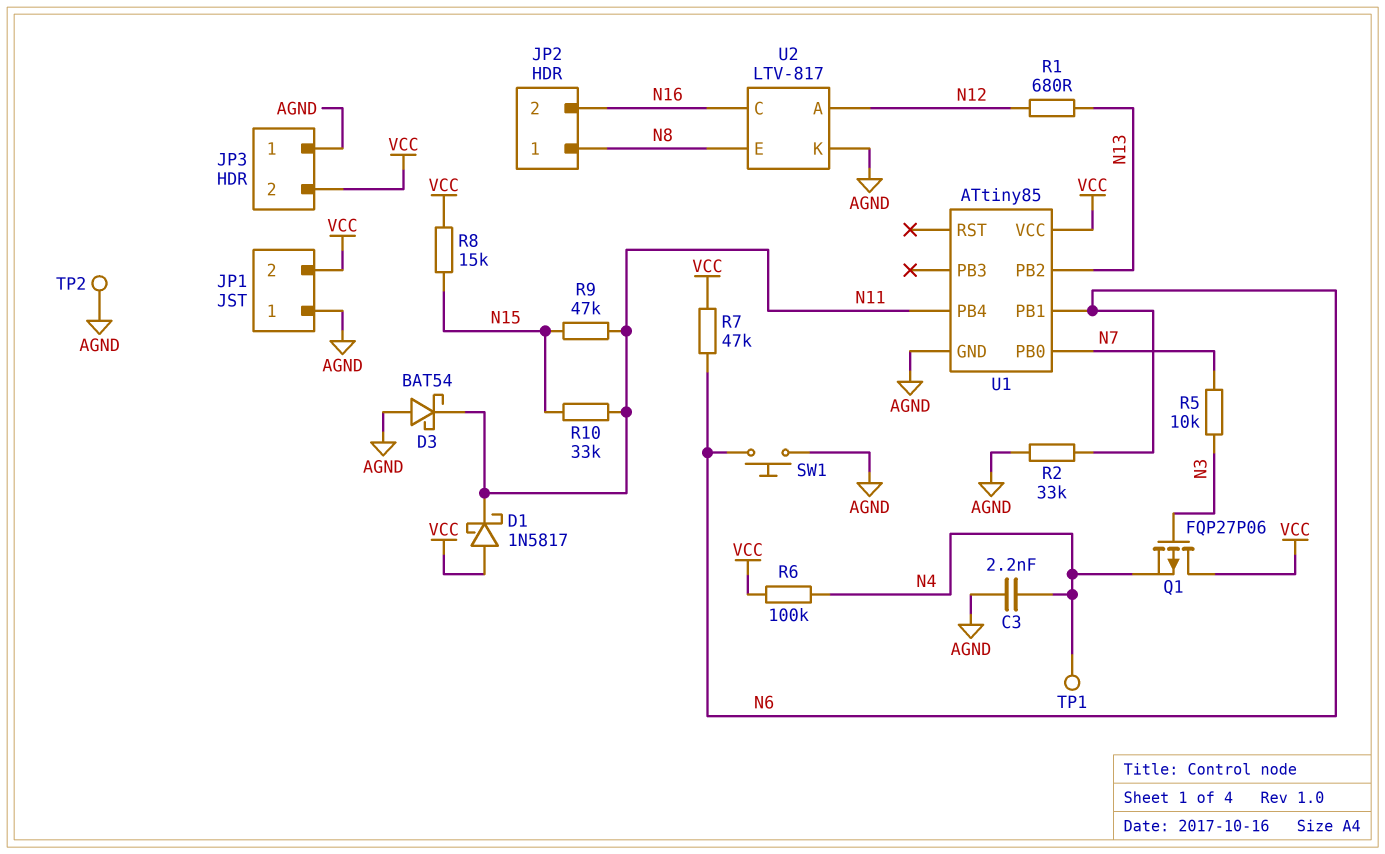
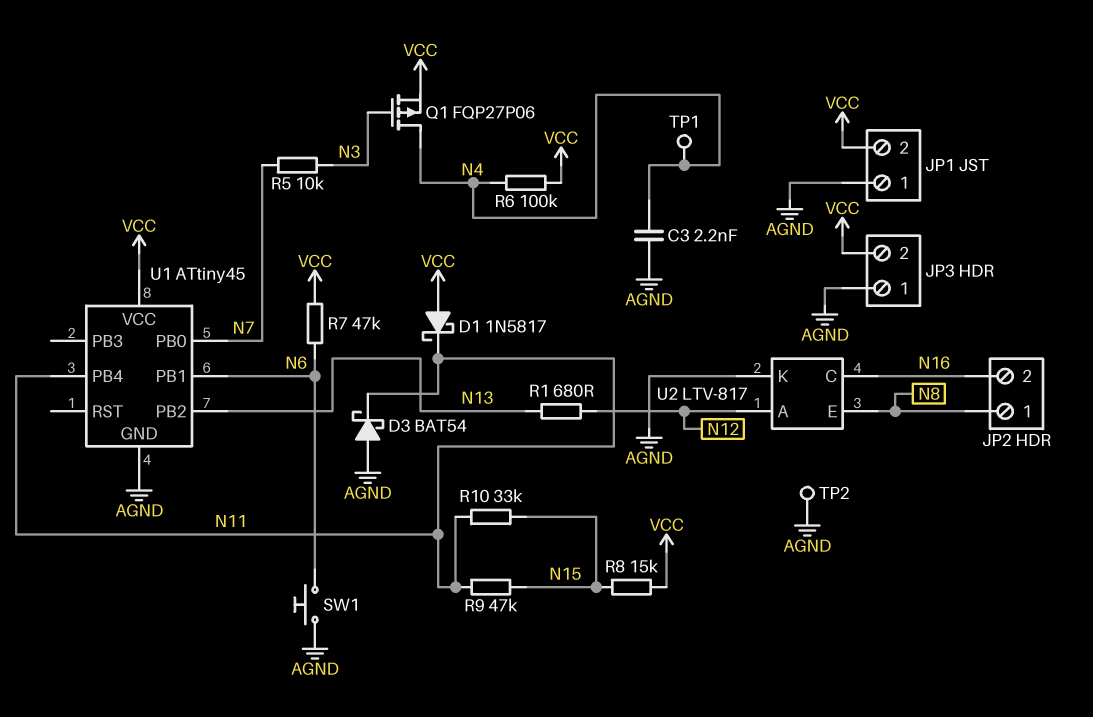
Q1: PMOS FQP27P06 (G N3, D VCC, S N4) -> PMOS FQP27P06 (G N3, D N4, S VCC)
R2: 33k (AGND, N6) -> none
U1: ATtiny85 -> ATtiny45

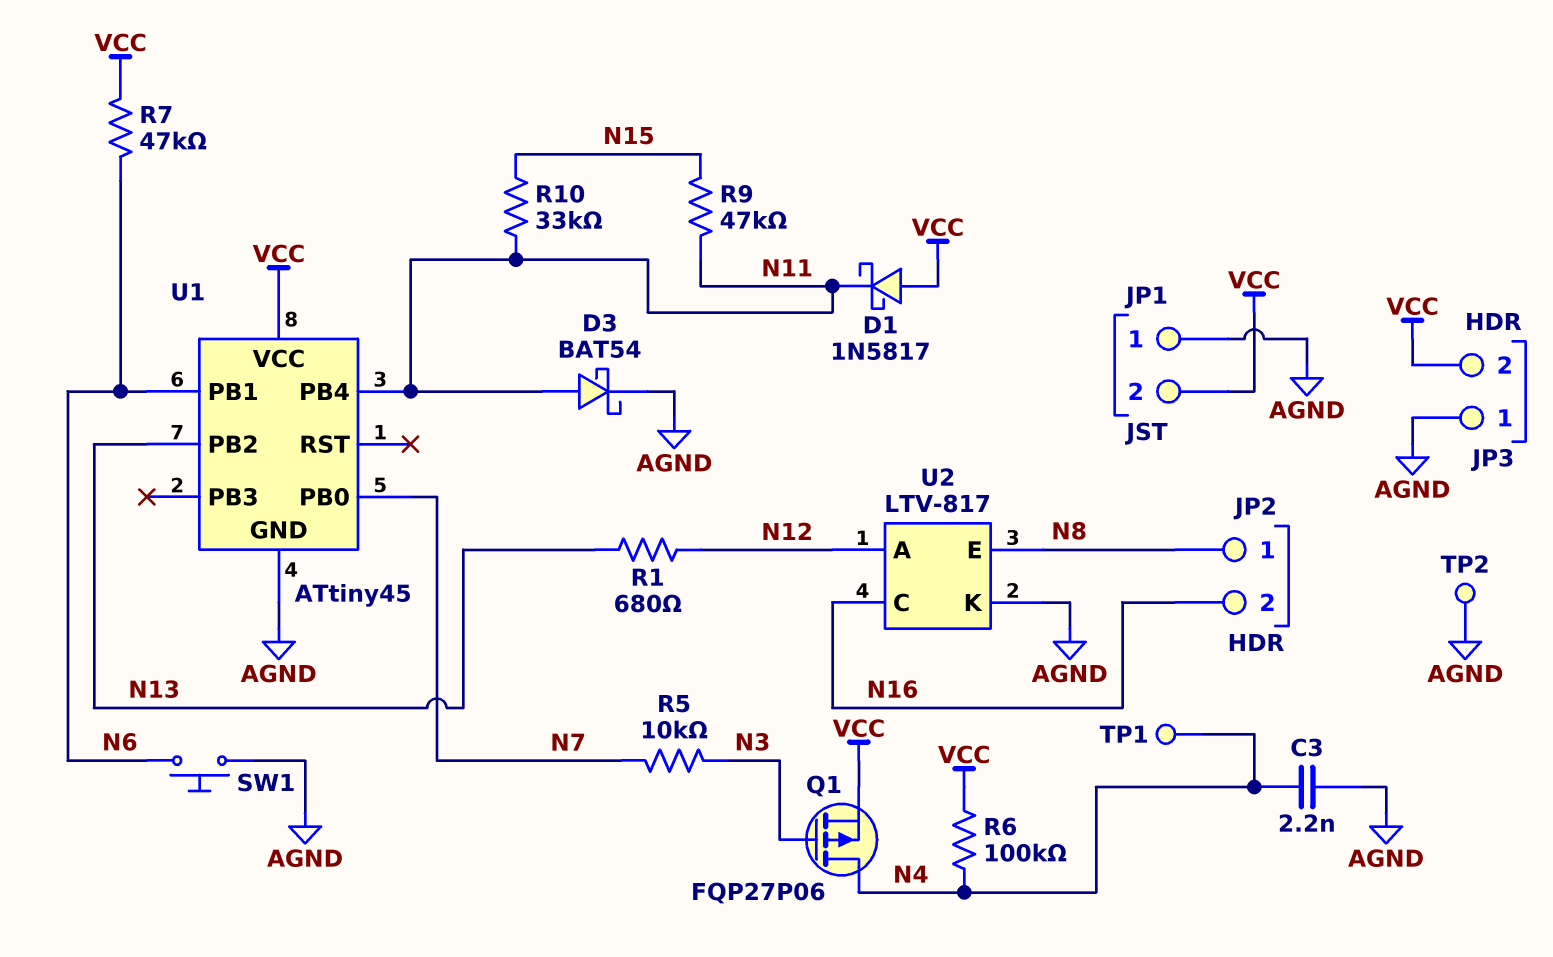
D3: schottky BAT54 (A AGND, K N11) -> schottky BAT54 (A N11, K AGND)
R8: 15k (N15, VCC) -> none

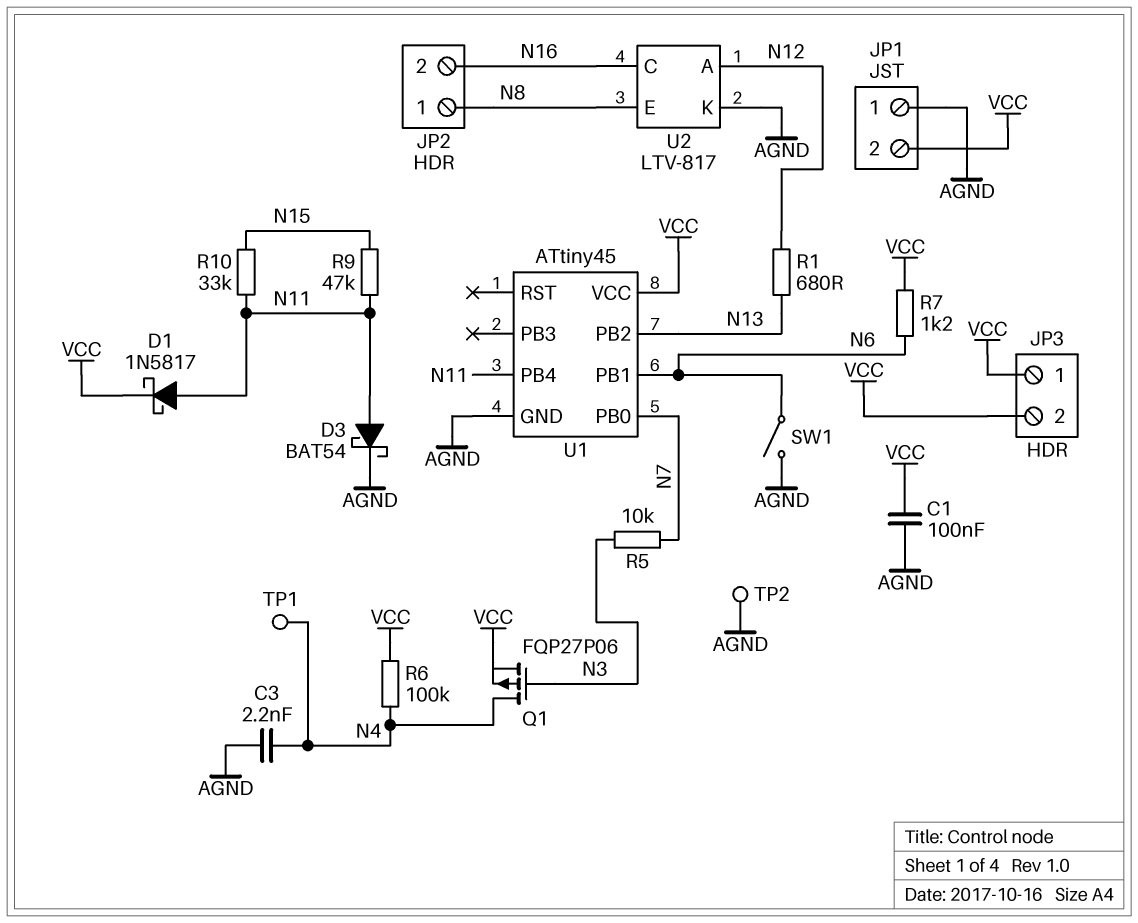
C1: none -> 100nF (AGND, VCC)
D1: schottky 1N5817 (A VCC, K N11) -> schottky 1N5817 (A N11, K VCC)
JP3 pin 1: AGND -> VCC
R7: 47k (N6, VCC) -> 1.2k (N6, VCC)
SW1: button (AGND, N6) -> switch (AGND, N6)

